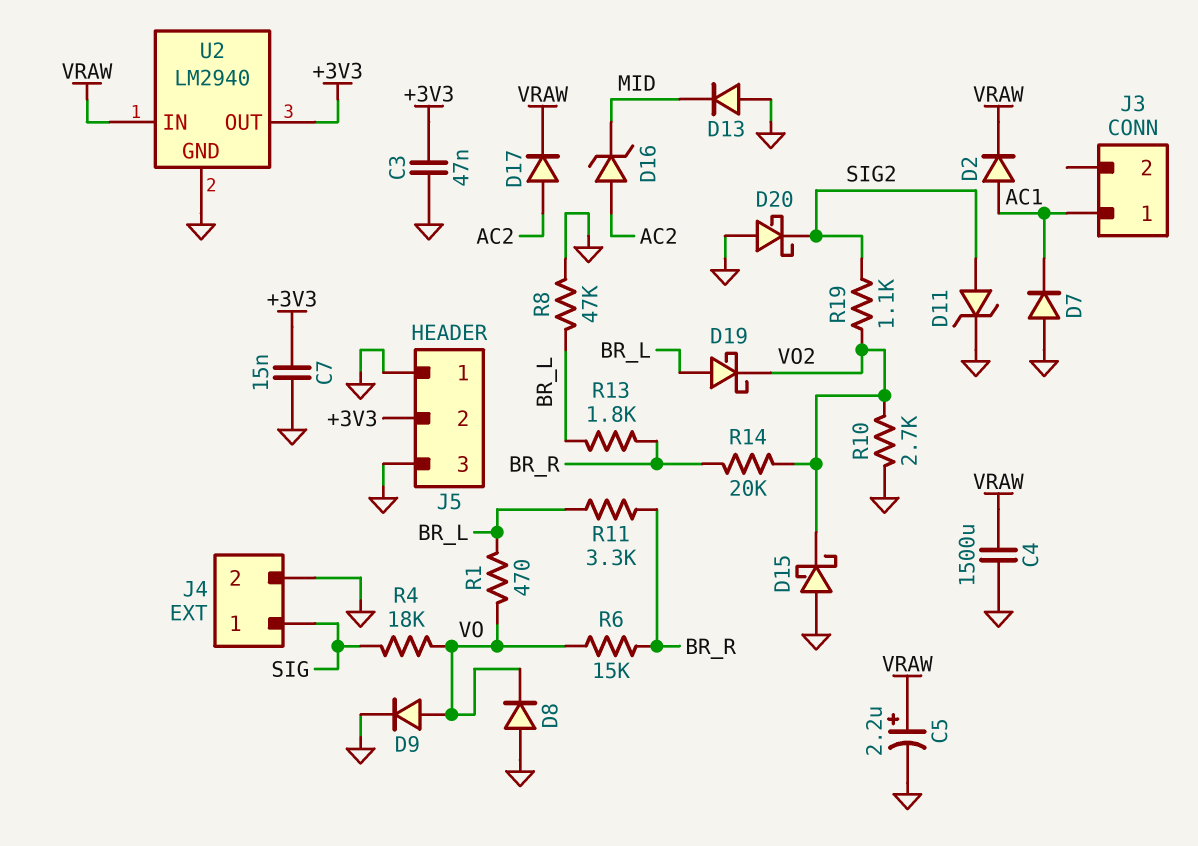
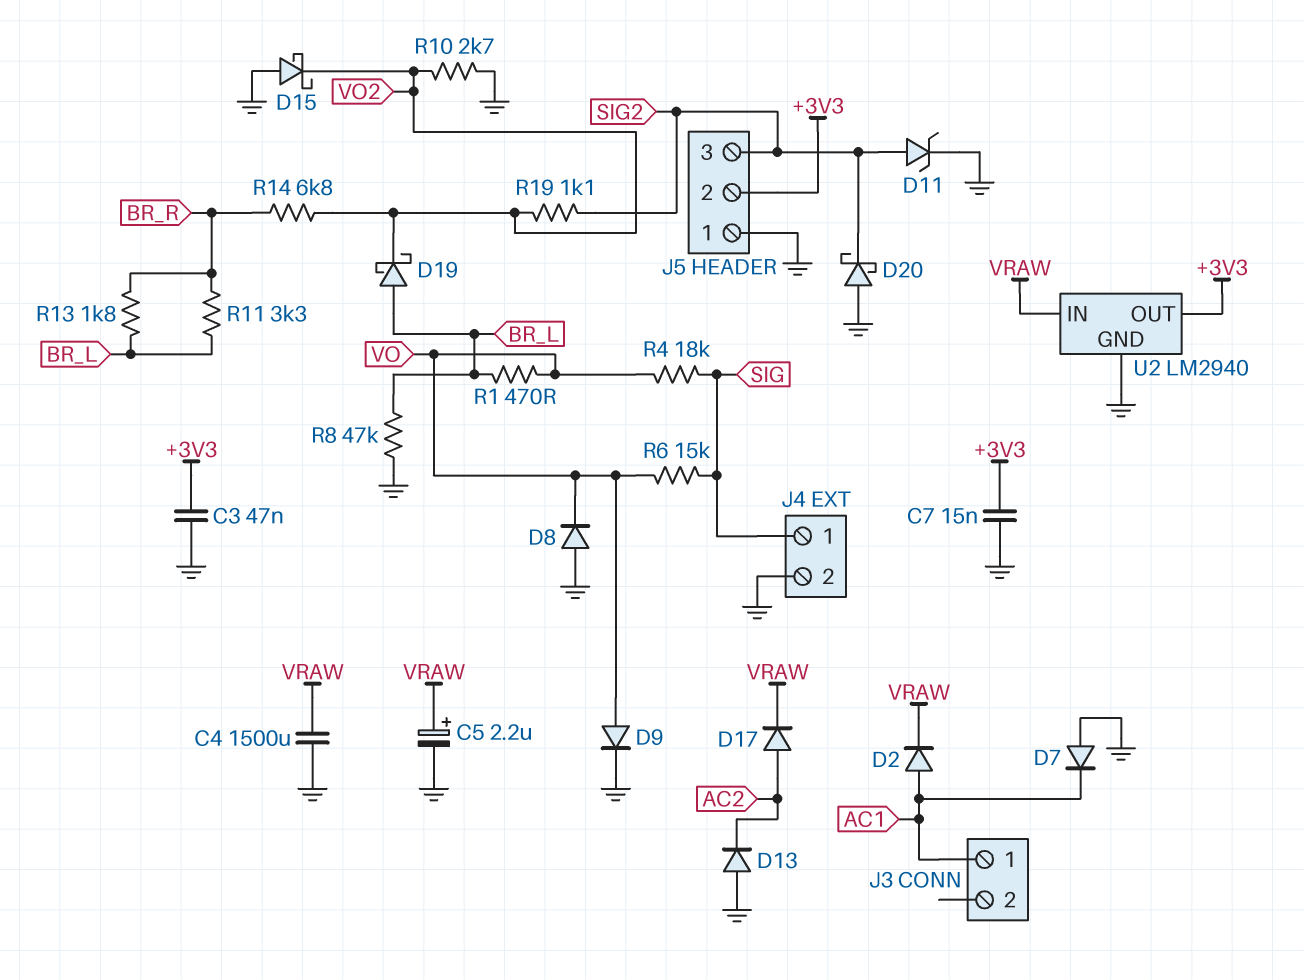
D13: diode (A GND, K MID) -> diode (A GND, K AC2)
D16: zener (A AC2, K MID) -> none
J5 pin 3: GND -> SIG2
R6: 15k (BR_R, VO) -> 15k (SIG, VO)
R14: 20k (BR_R, VO2) -> 6.8k (BR_R, VO2)

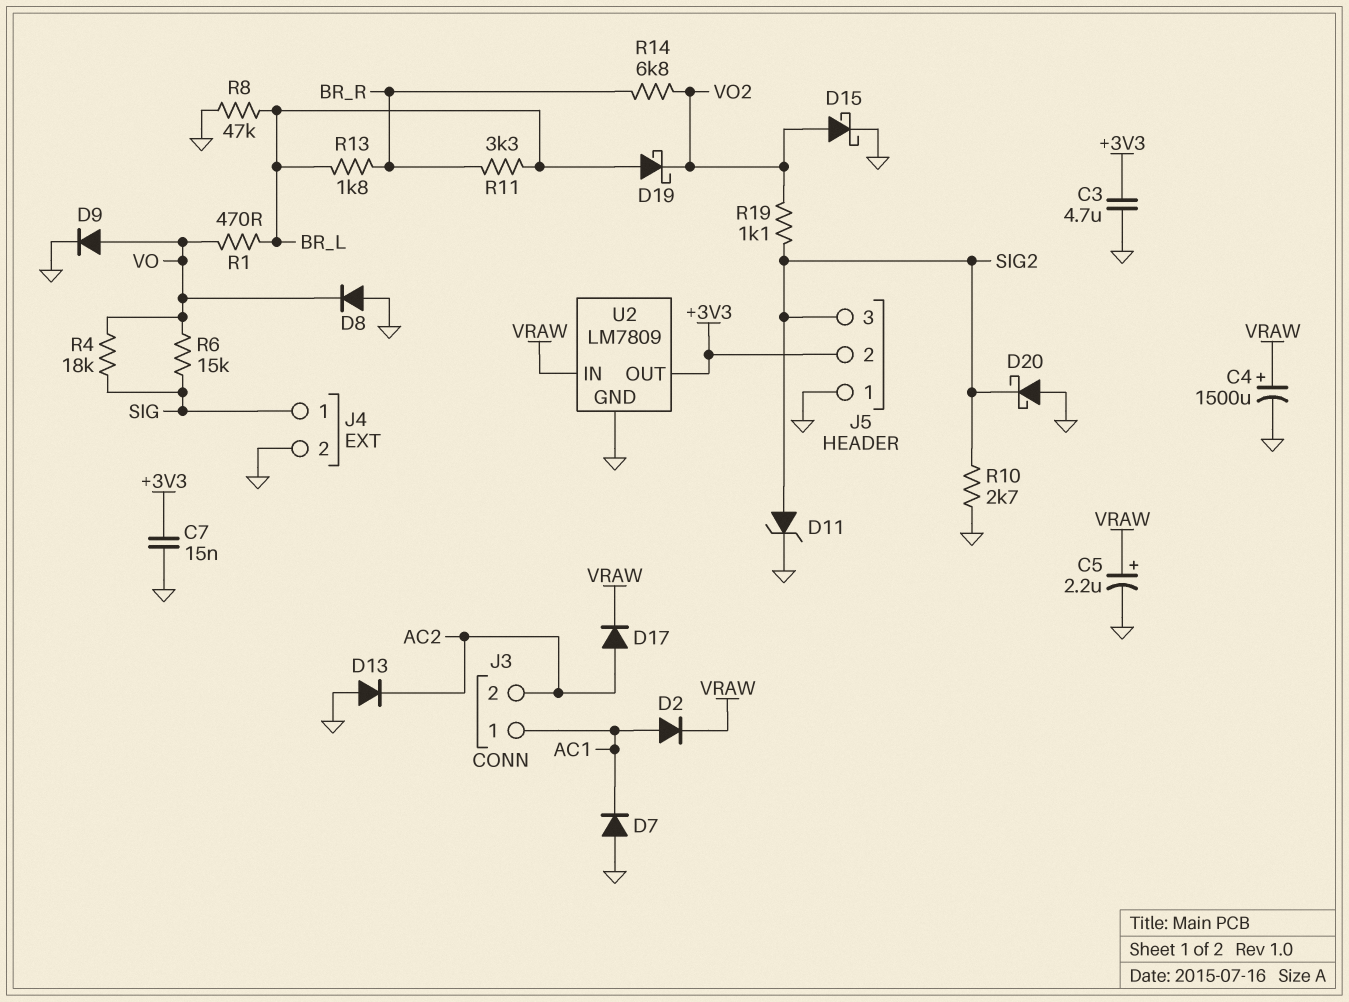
C3: 47nF (+3V3, GND) -> 4.7uF (+3V3, GND)
C4: 1500uF (GND, VRAW) -> 1500uF (plus VRAW, minus GND)
D15: schottky (A GND, K VO2) -> schottky (A VO2, K GND)
J3 pin 2: none -> AC2
R10: 2.7k (GND, VO2) -> 2.7k (GND, SIG2)
U2: LM2940 -> LM7809

